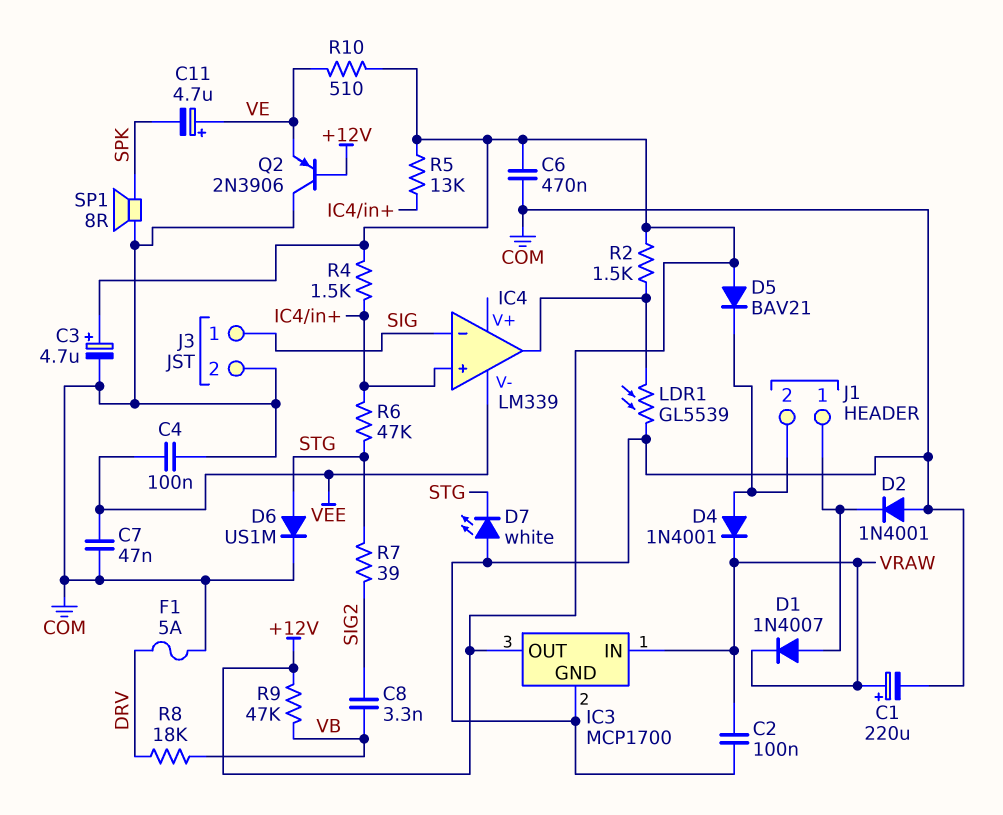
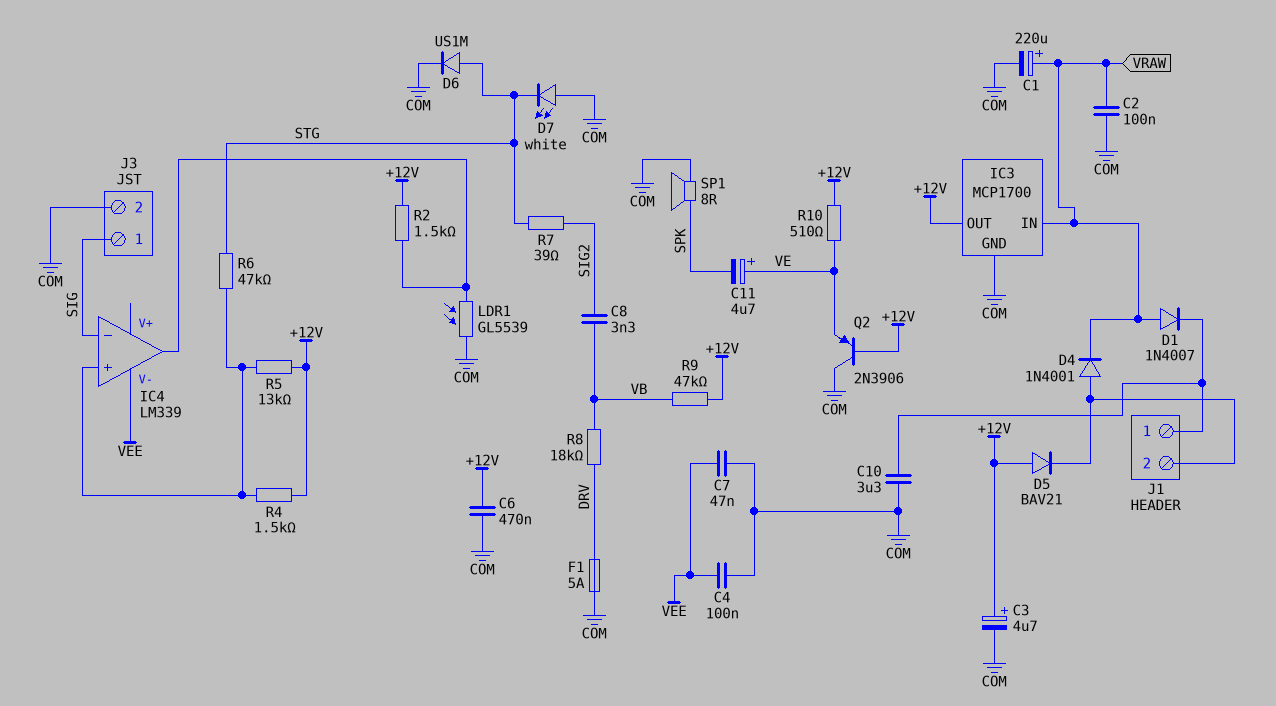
C10: none -> 3.3uF (COM, J1/1)
D1: diode 1N4007 (A J1/1, K VRAW) -> diode 1N4007 (A VRAW, K J1/1)
D2: diode 1N4001 (A COM, K J1/1) -> none

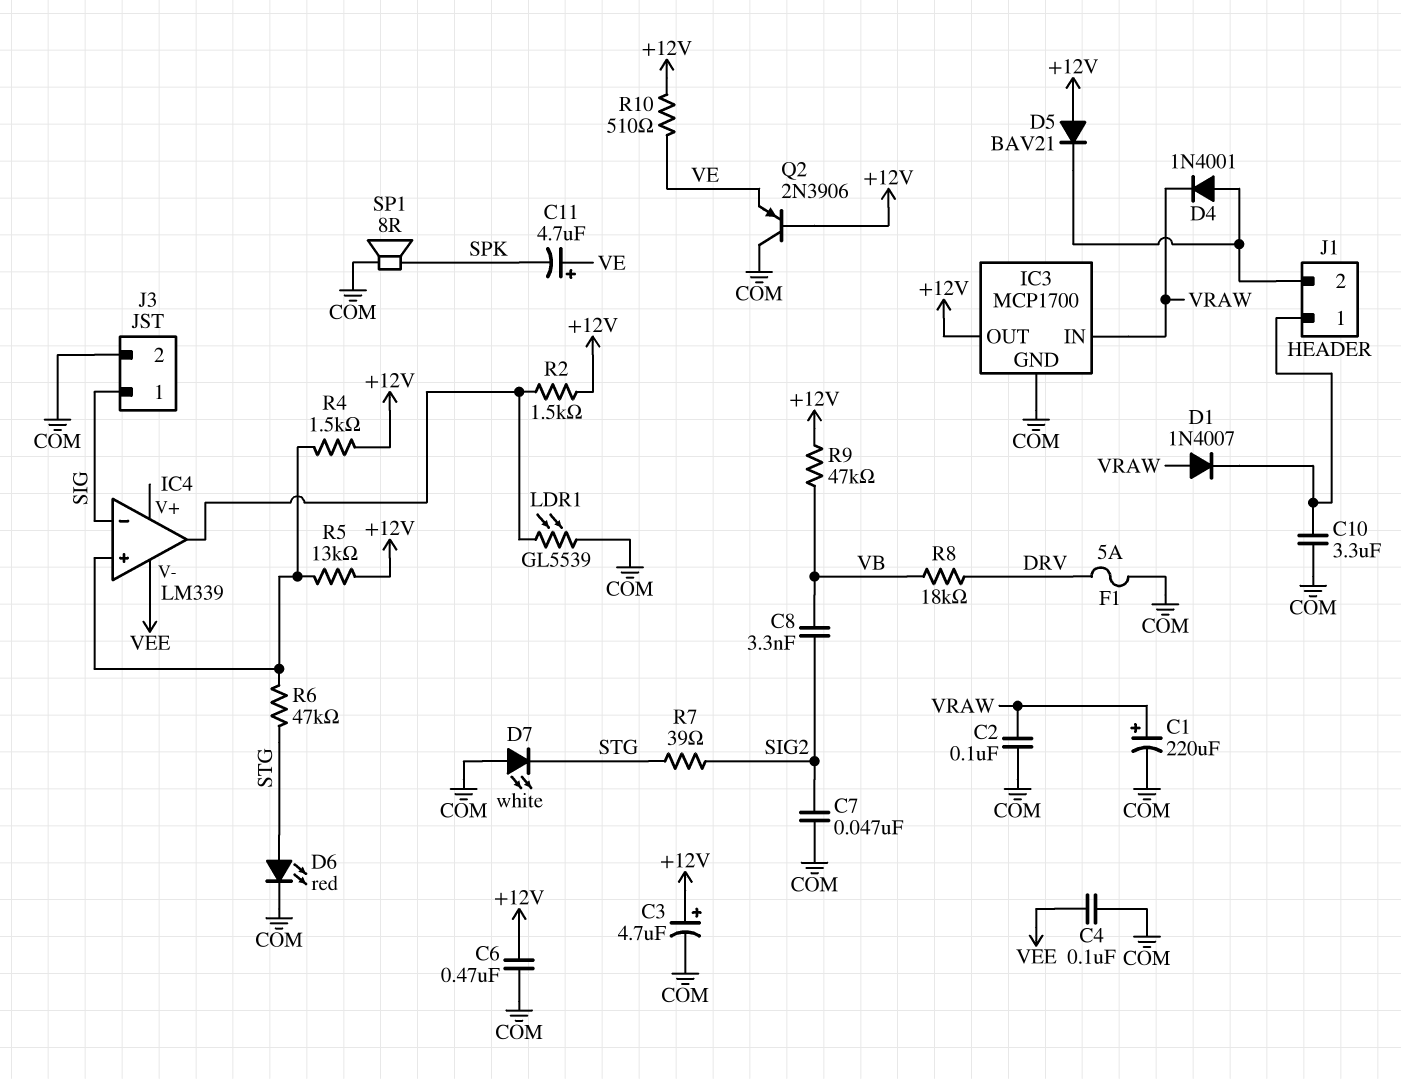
C7: 47nF (COM, VEE) -> 47nF (COM, SIG2)
D6: diode US1M (A STG, K COM) -> LED red (A STG, K COM)

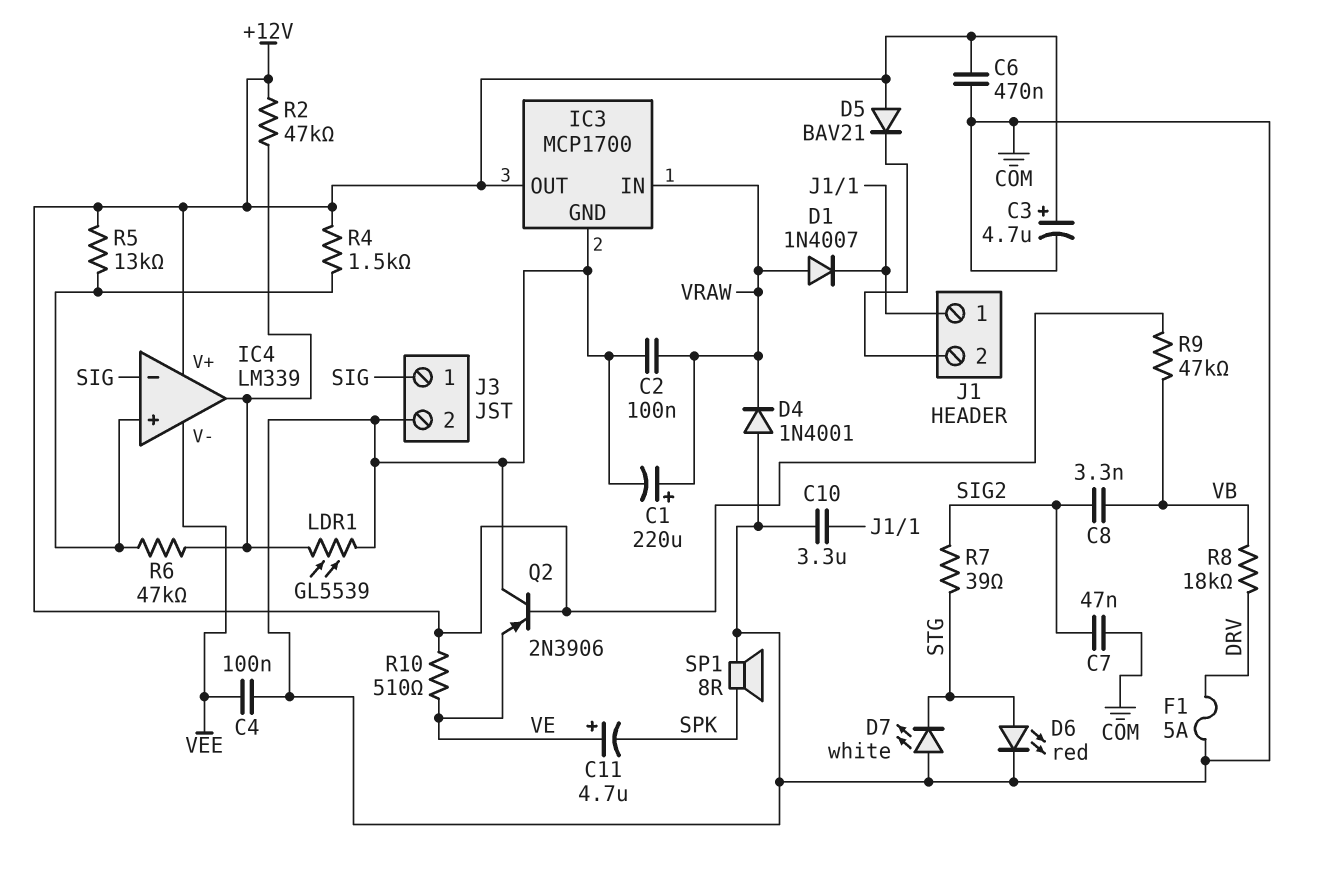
D4: diode 1N4001 (A J1/2, K VRAW) -> diode 1N4001 (A COM, K VRAW)
IC4 pin V+: none -> +12V
R2: 1.5k (+12V, IC4/out) -> 47k (+12V, IC4/out)
R6: 47k (IC4/in+, STG) -> 47k (IC4/in+, IC4/out)

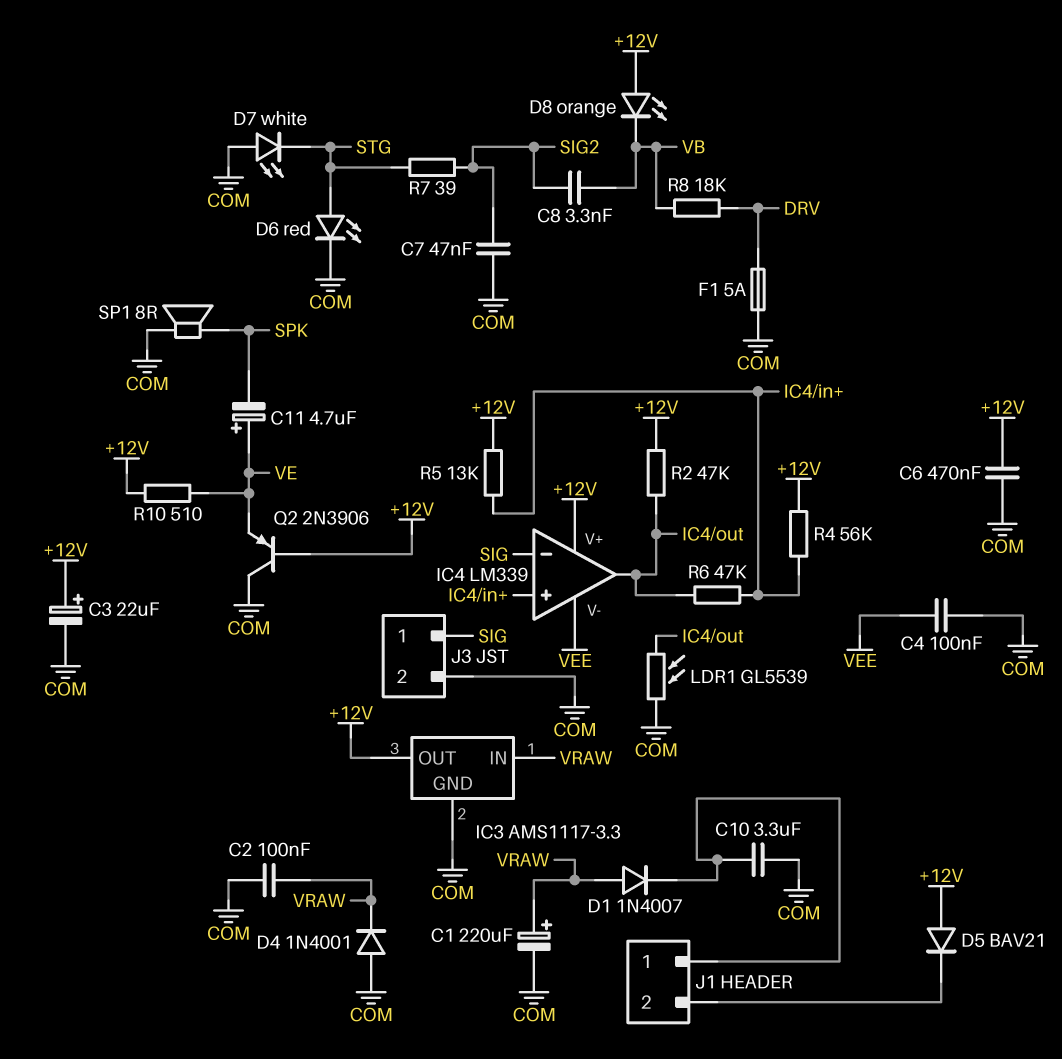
C3: 4.7uF (plus +12V, minus COM) -> 22uF (plus +12V, minus COM)
D8: none -> LED orange (A +12V, K VB)
IC3: MCP1700 -> AMS1117-3.3
R4: 1.5k (+12V, IC4/in+) -> 56k (+12V, IC4/in+)
R9: 47k (+12V, VB) -> none

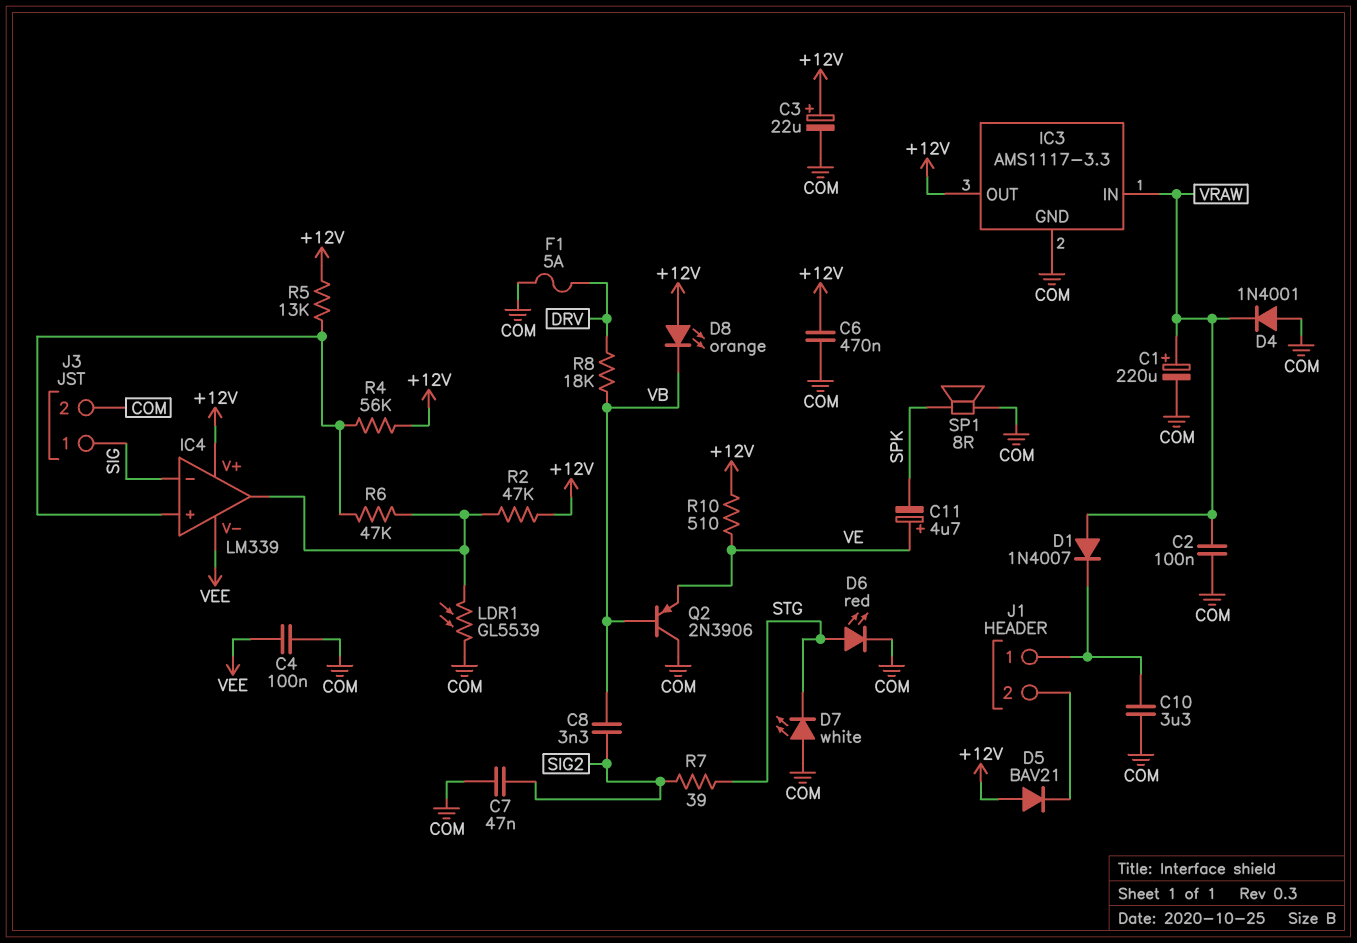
Q2: PNP 2N3906 (B +12V, C COM, E VE) -> PNP 2N3906 (B VB, C COM, E VE)

